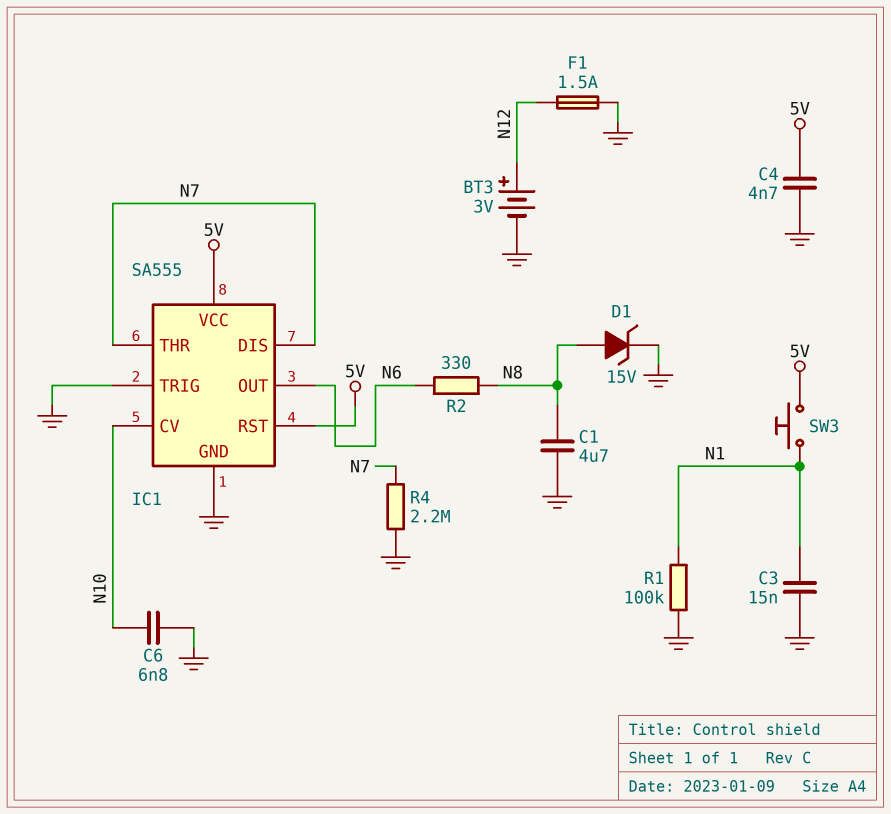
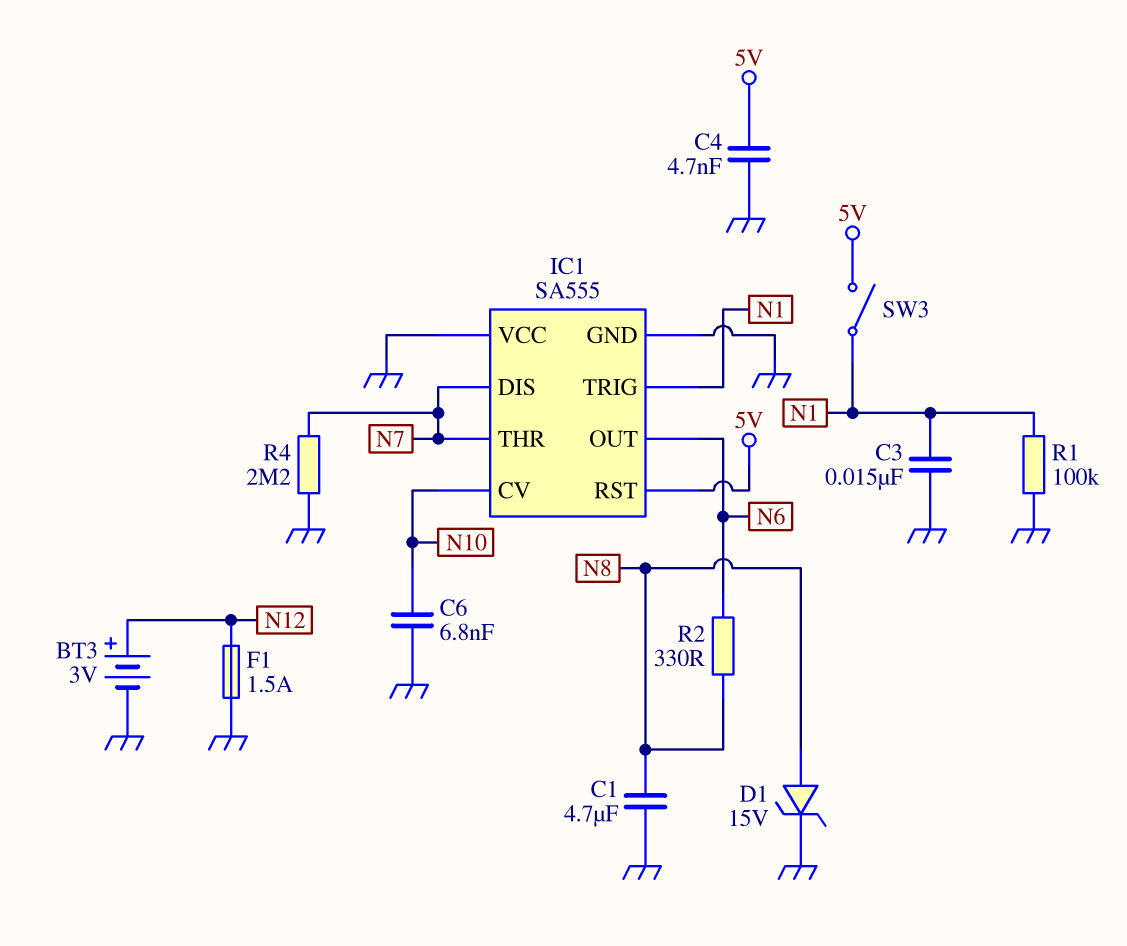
IC1 pin TRIG: GND -> N1
IC1 pin VCC: 5V -> GND
SW3: button (5V, N1) -> switch (5V, N1)

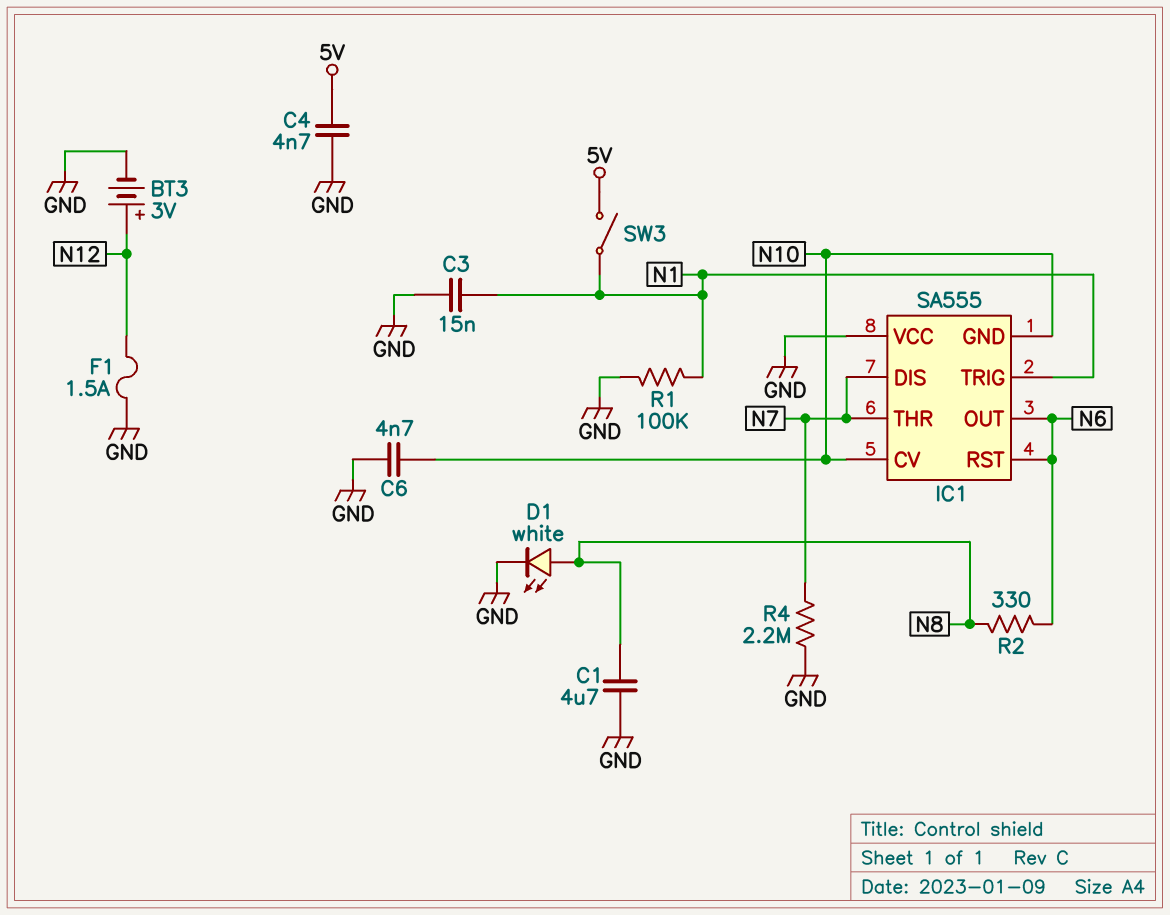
C6: 6.8nF (GND, N10) -> 4.7nF (GND, N10)
D1: zener 15V (A N8, K GND) -> LED white (A N8, K GND)
IC1 pin GND: GND -> N10
IC1 pin RST: 5V -> N6

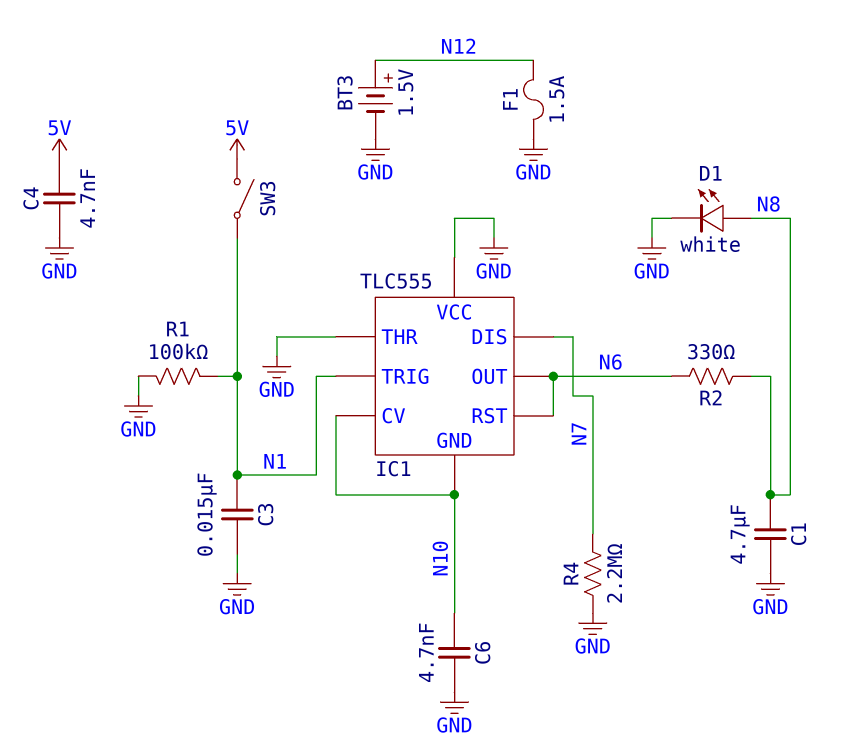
BT3: 3V (plus N12, minus GND) -> 1.5V (plus N12, minus GND)
IC1: SA555 -> TLC555
IC1 pin THR: N7 -> GND

